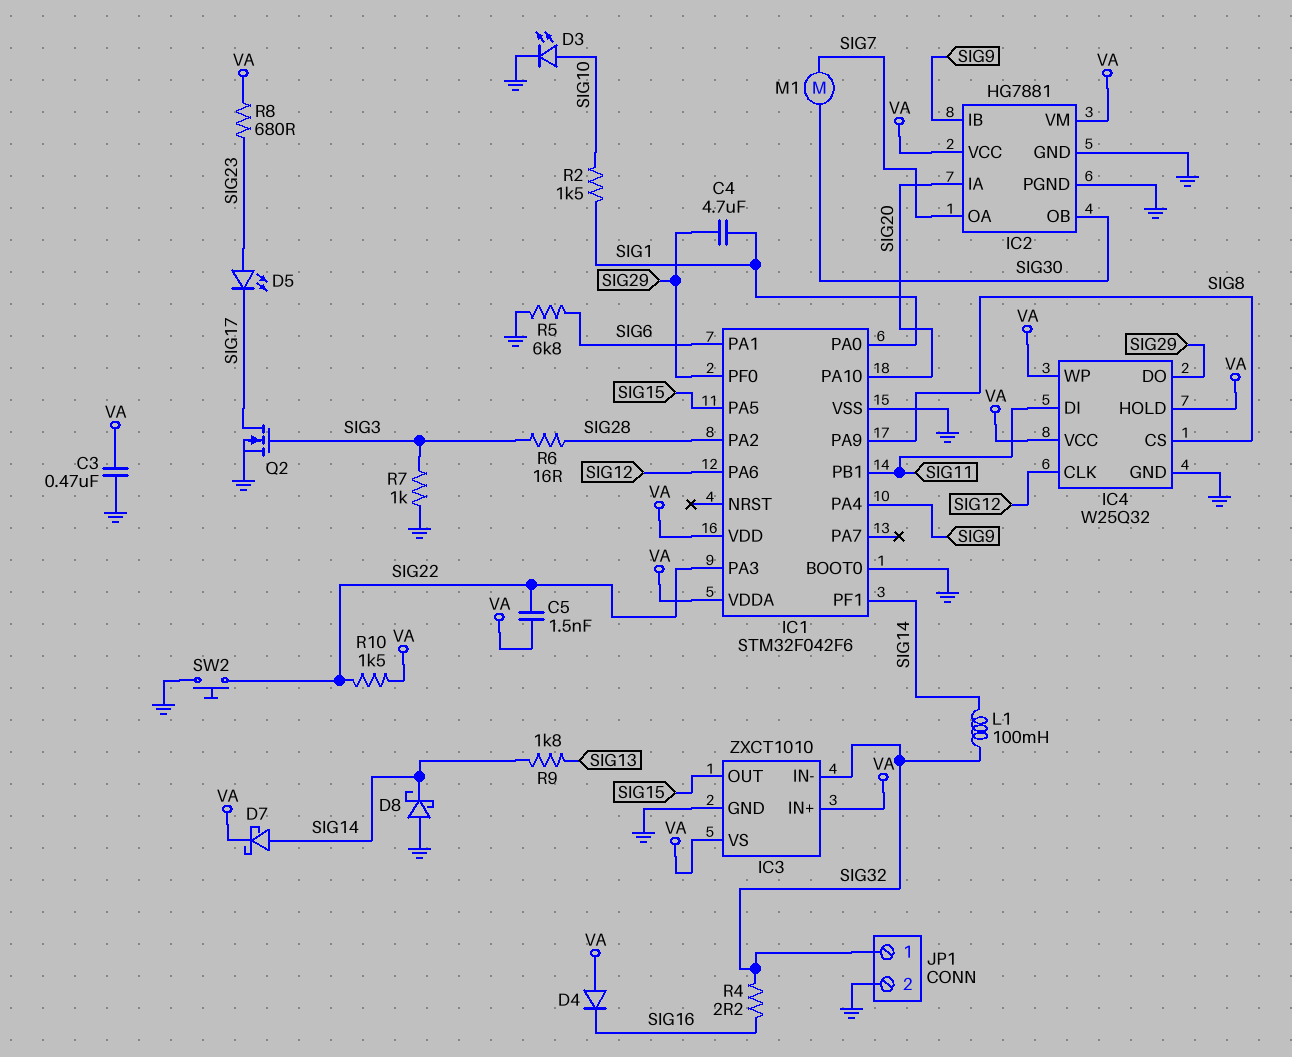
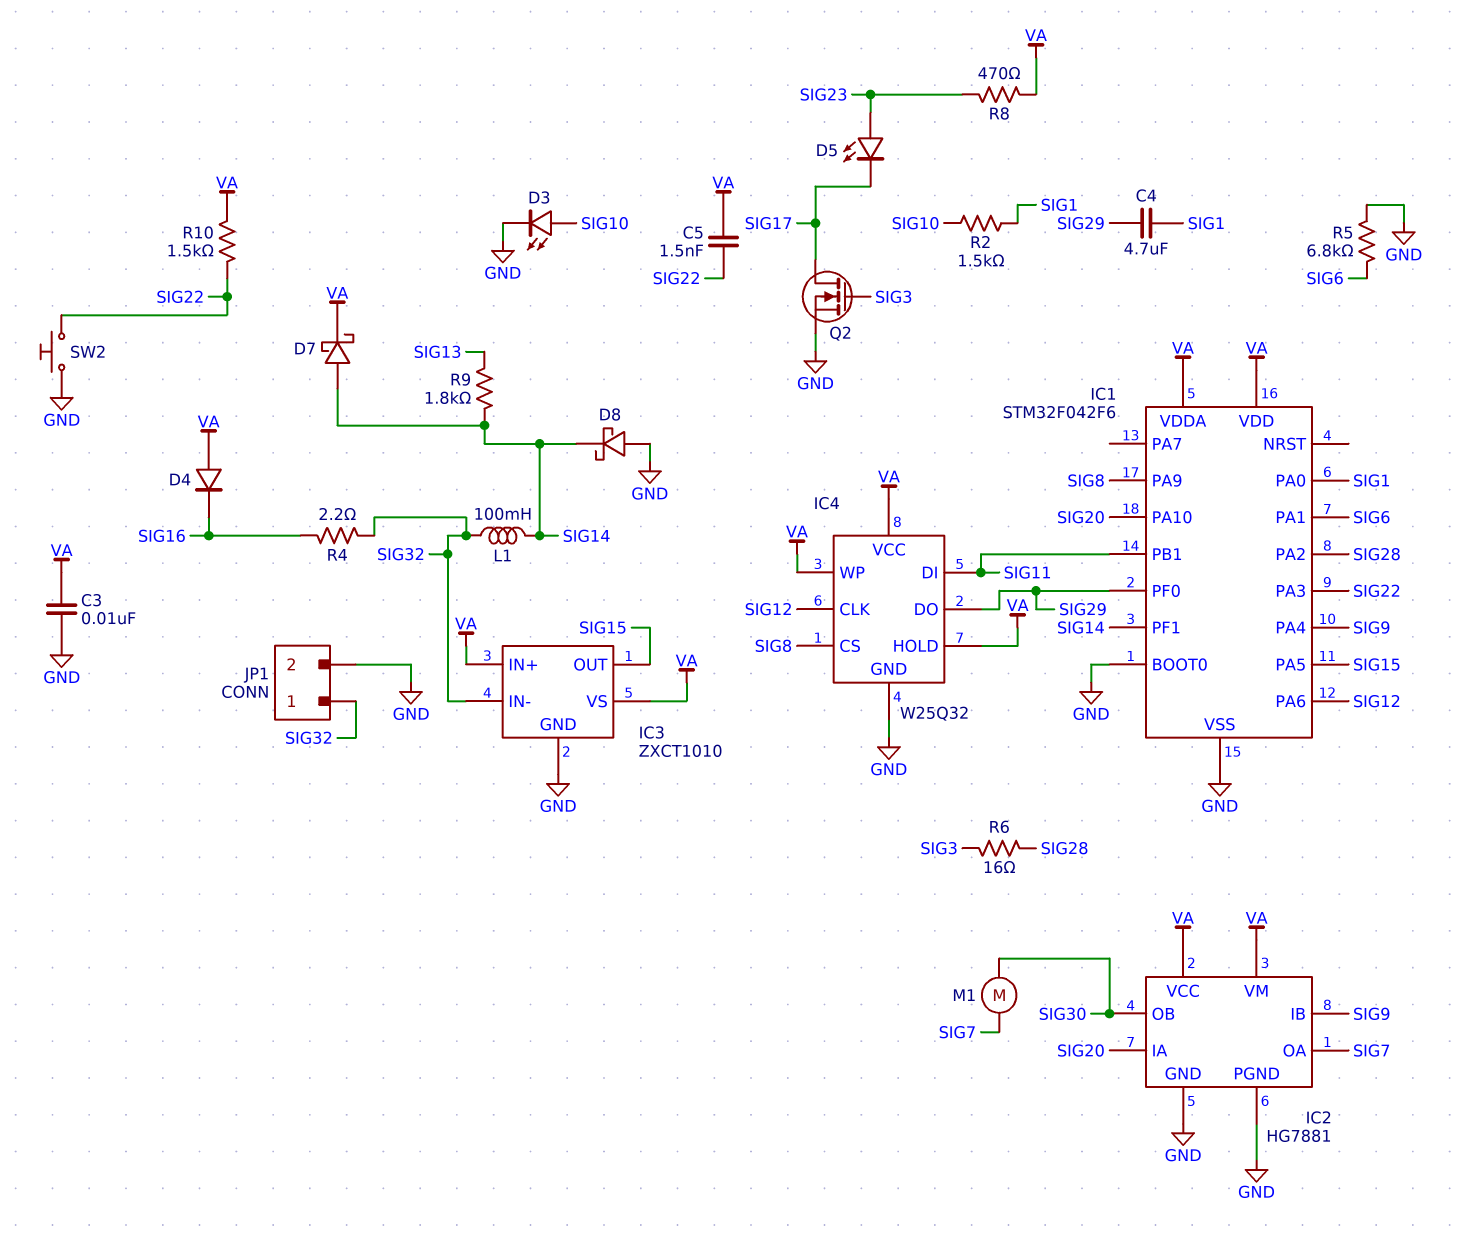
C3: 470nF (GND, VA) -> 10nF (GND, VA)
R7: 1k (GND, SIG3) -> none
R8: 680 (SIG23, VA) -> 470 (SIG23, VA)

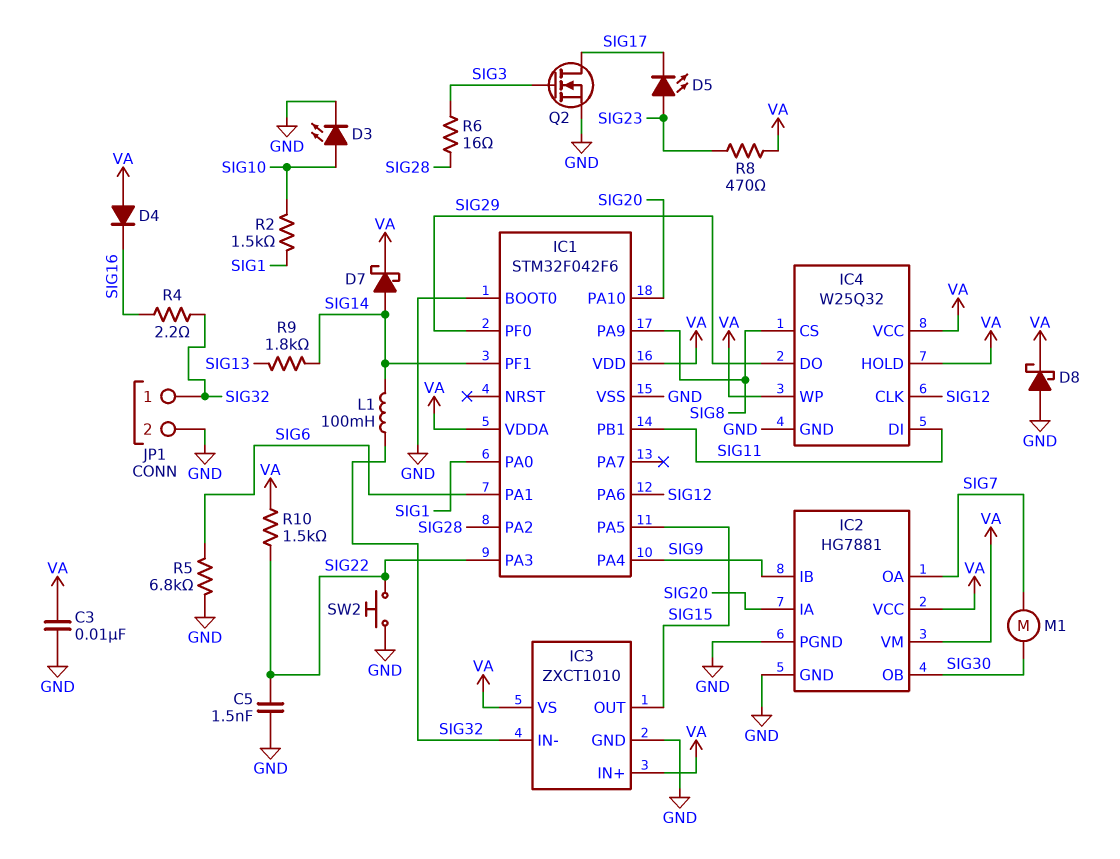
C4: 4.7uF (SIG1, SIG29) -> none
C5: 1.5nF (SIG22, VA) -> 1.5nF (GND, SIG22)
D8: schottky (A GND, K SIG14) -> schottky (A GND, K VA)

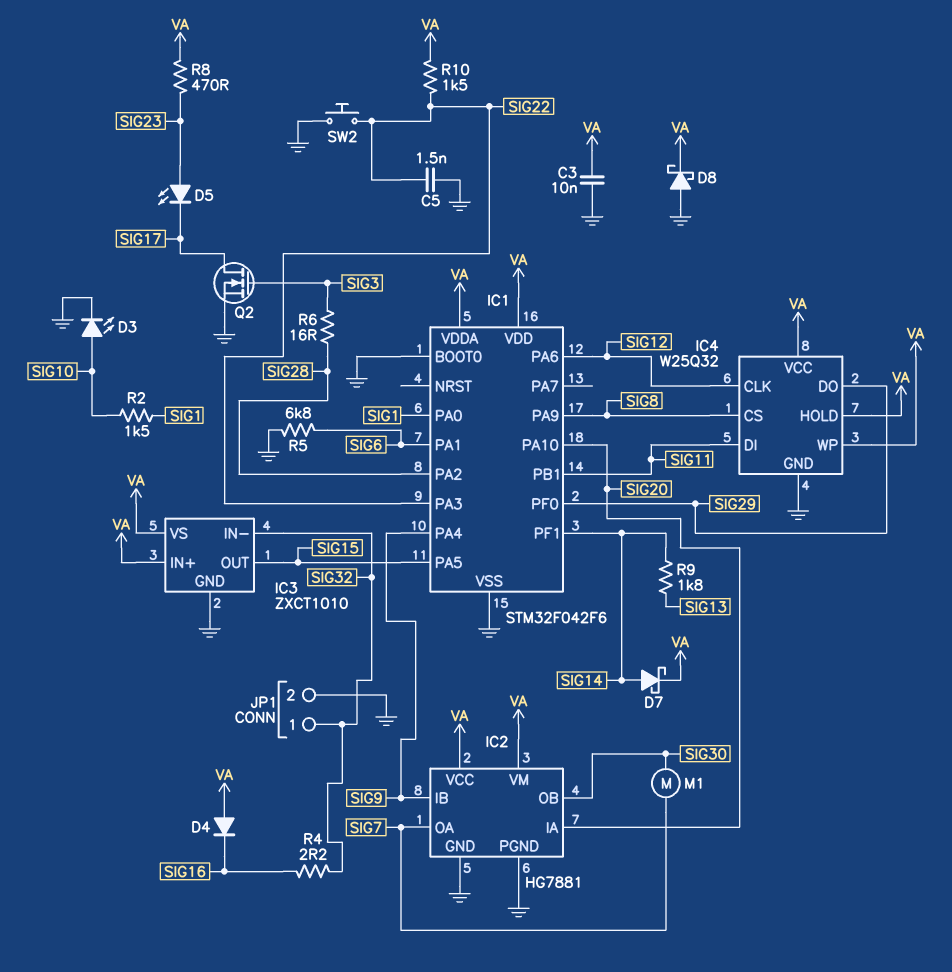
L1: 100mH (SIG14, SIG32) -> none

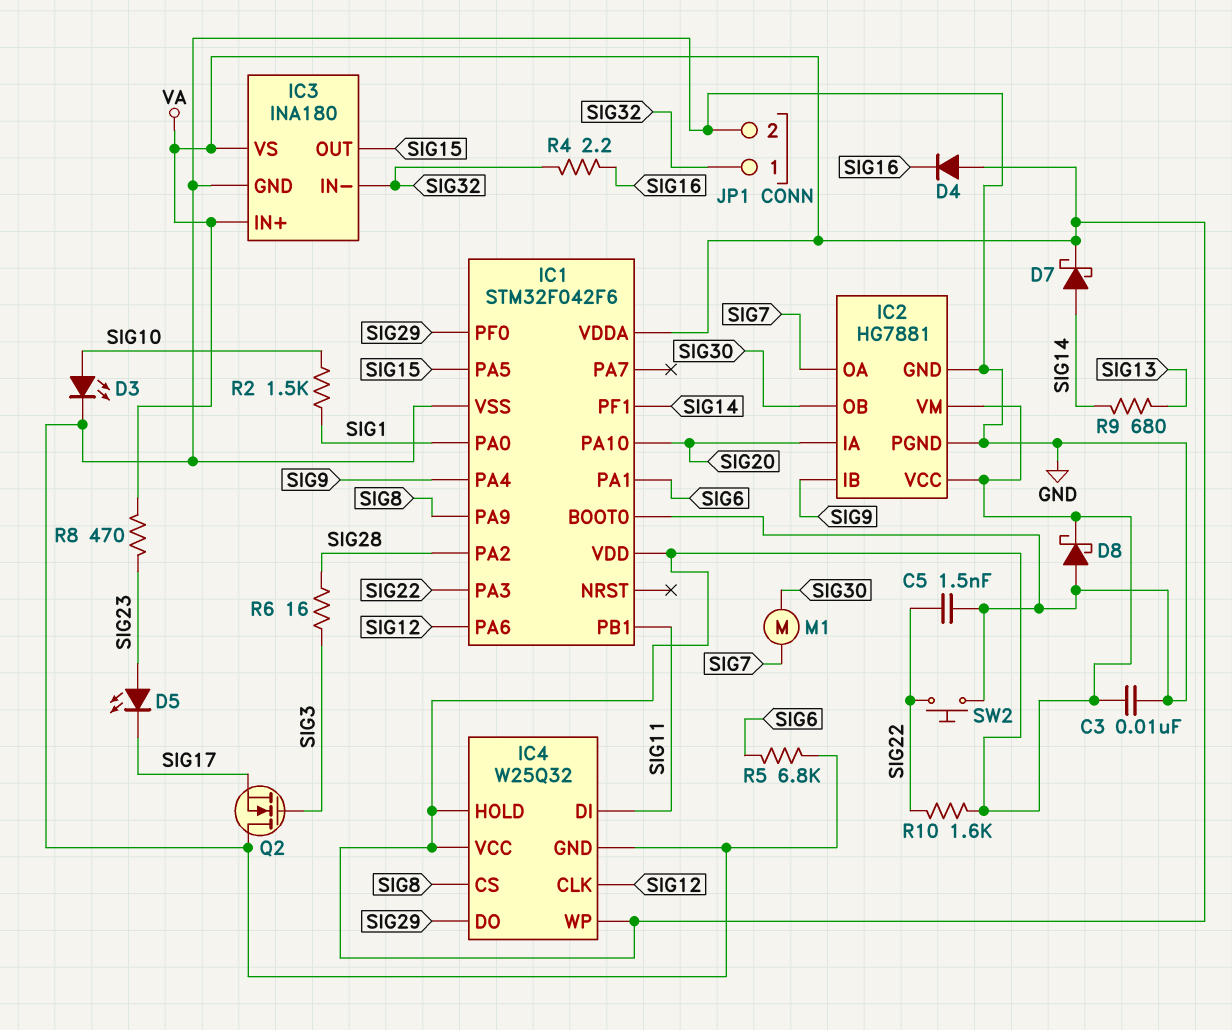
IC3: ZXCT1010 -> INA180
Q2: NMOS (G SIG3, D SIG17, S GND) -> NMOS (G SIG3, D GND, S SIG17)
R9: 1.8k (SIG13, SIG14) -> 680 (SIG13, SIG14)
R10: 1.5k (SIG22, VA) -> 1.6k (SIG22, VA)

